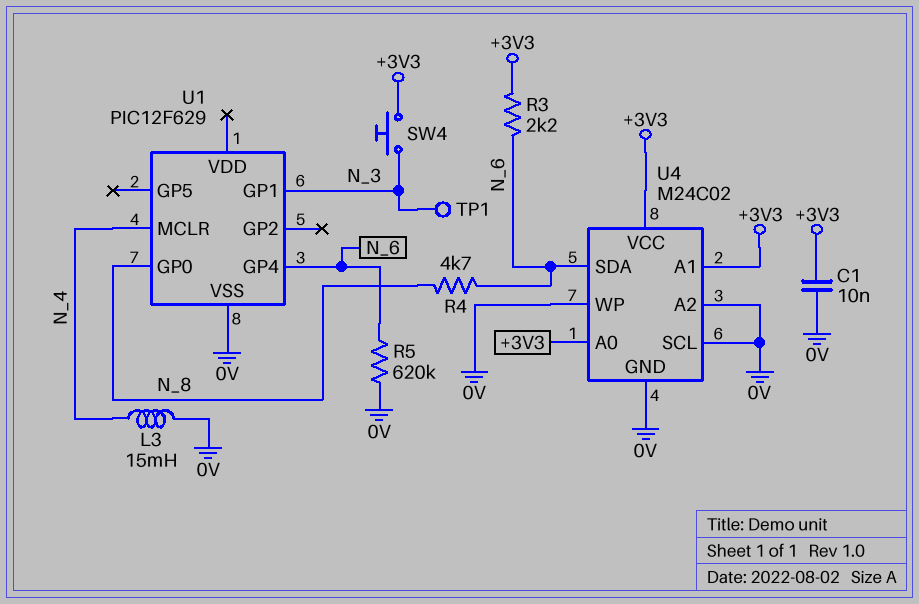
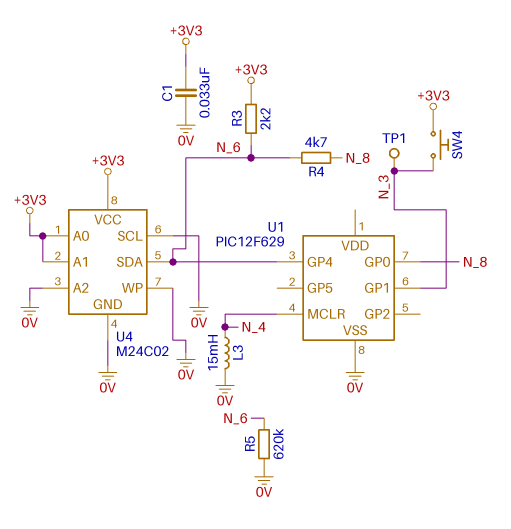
C1: 10nF (+3V3, 0V) -> 33nF (+3V3, 0V)

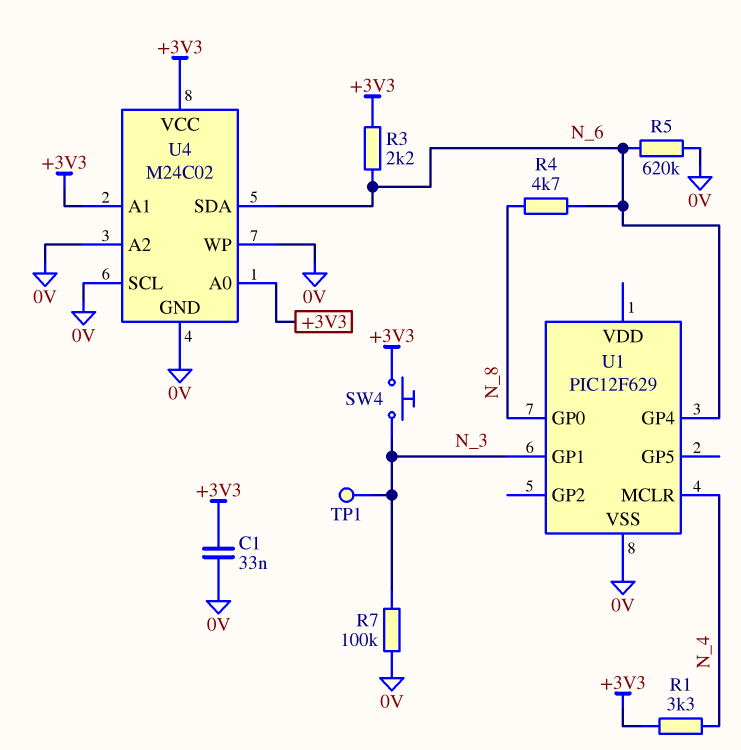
L3: 15mH (0V, N_4) -> none
R1: none -> 3.3k (+3V3, N_4)
R7: none -> 100k (0V, N_3)

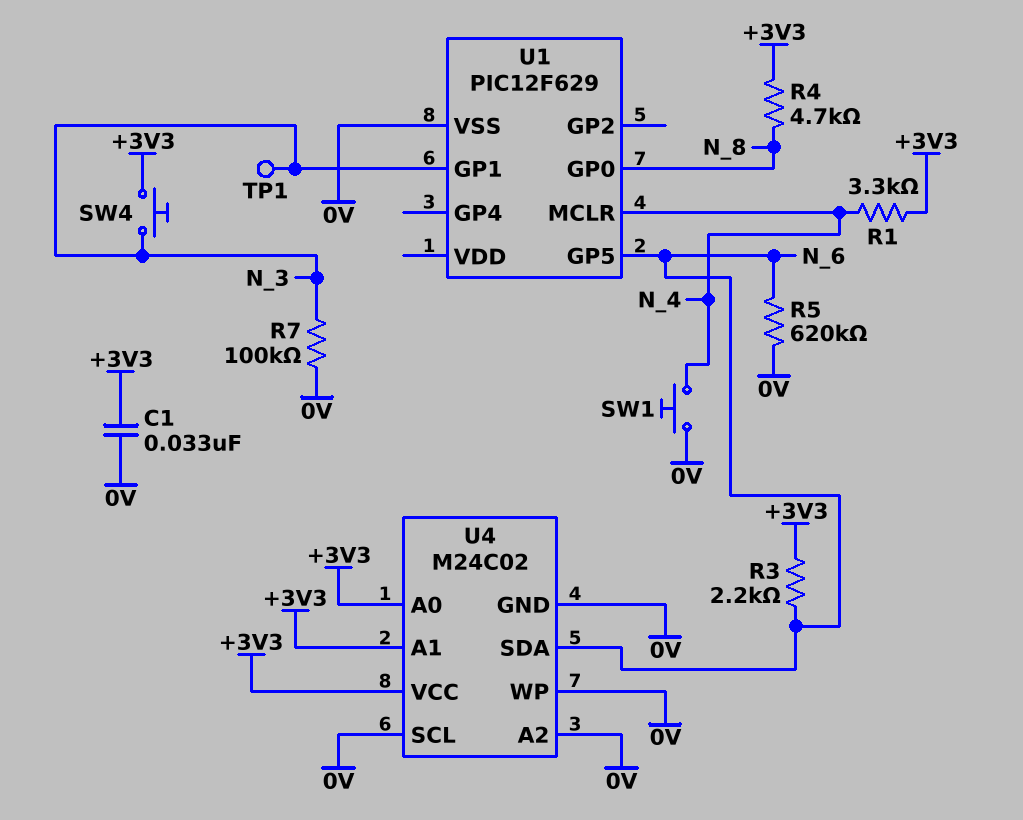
R4: 4.7k (N_6, N_8) -> 4.7k (+3V3, N_8)
SW1: none -> button (0V, N_4)
U1 pin GP4: N_6 -> none
U1 pin GP5: none -> N_6

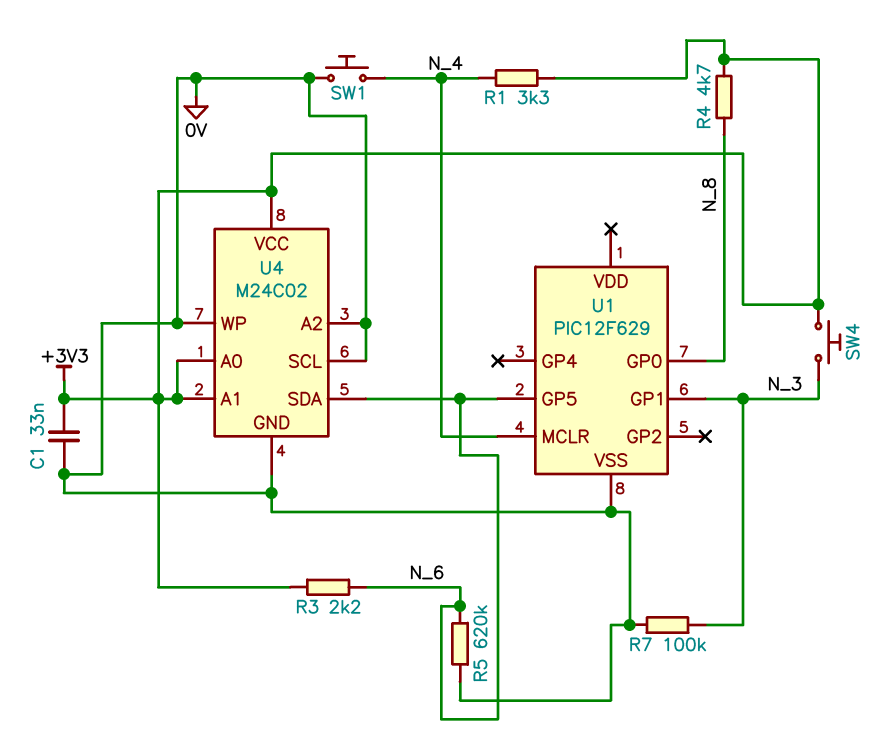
TP1: test point (N_3) -> none

